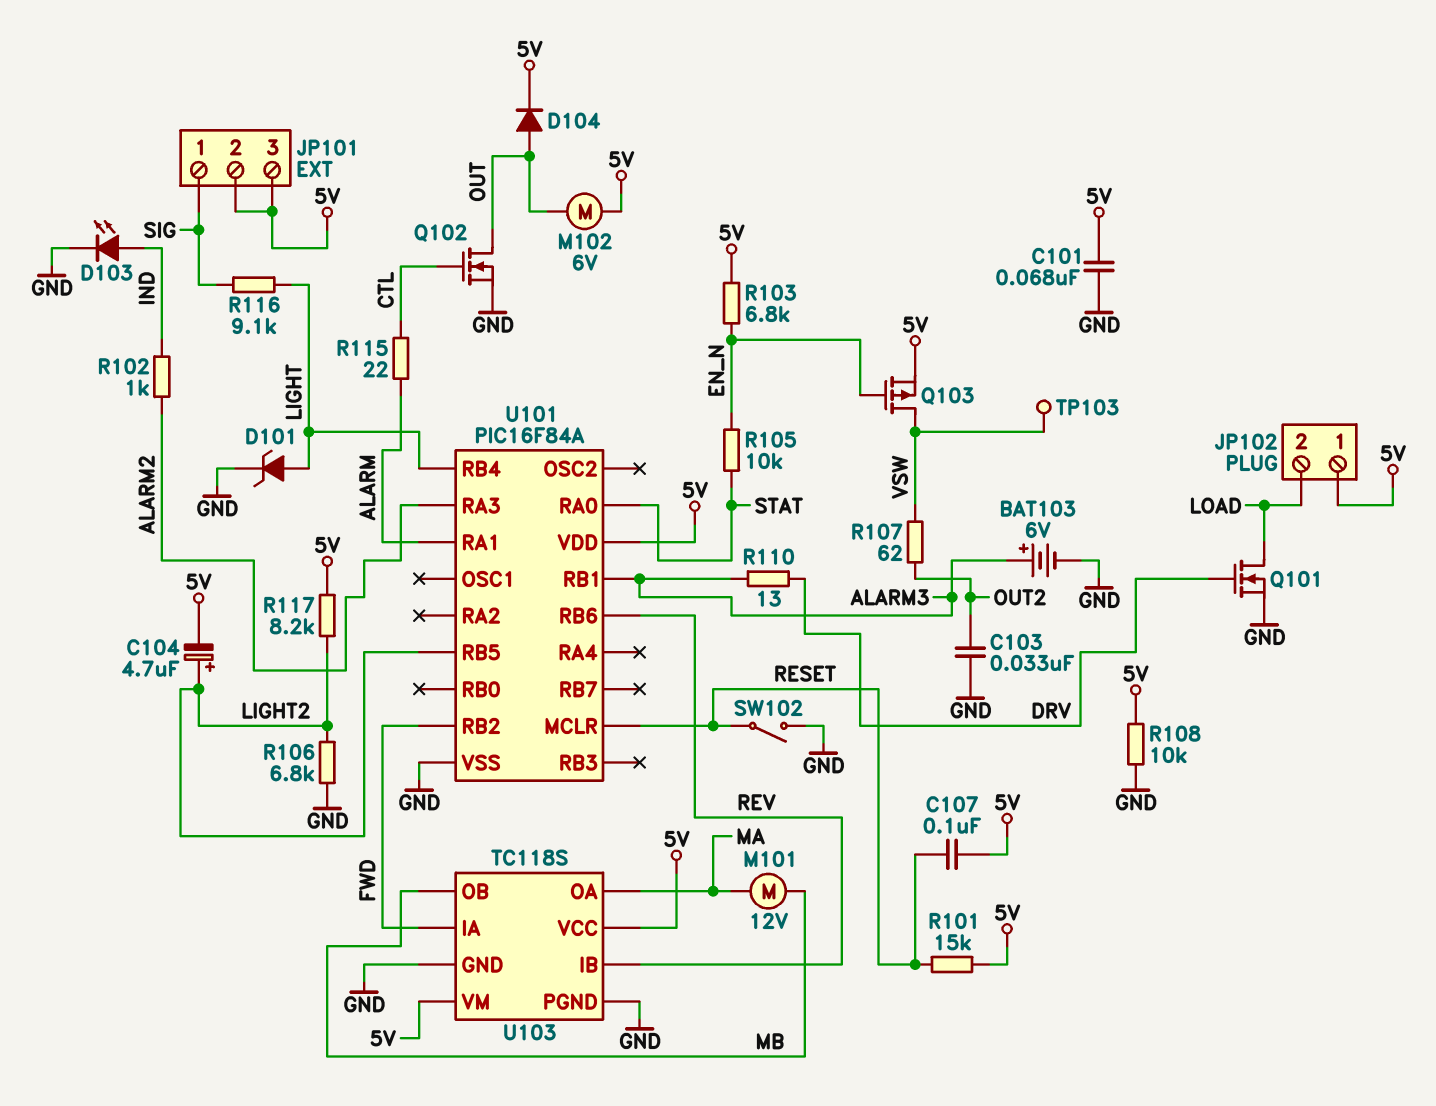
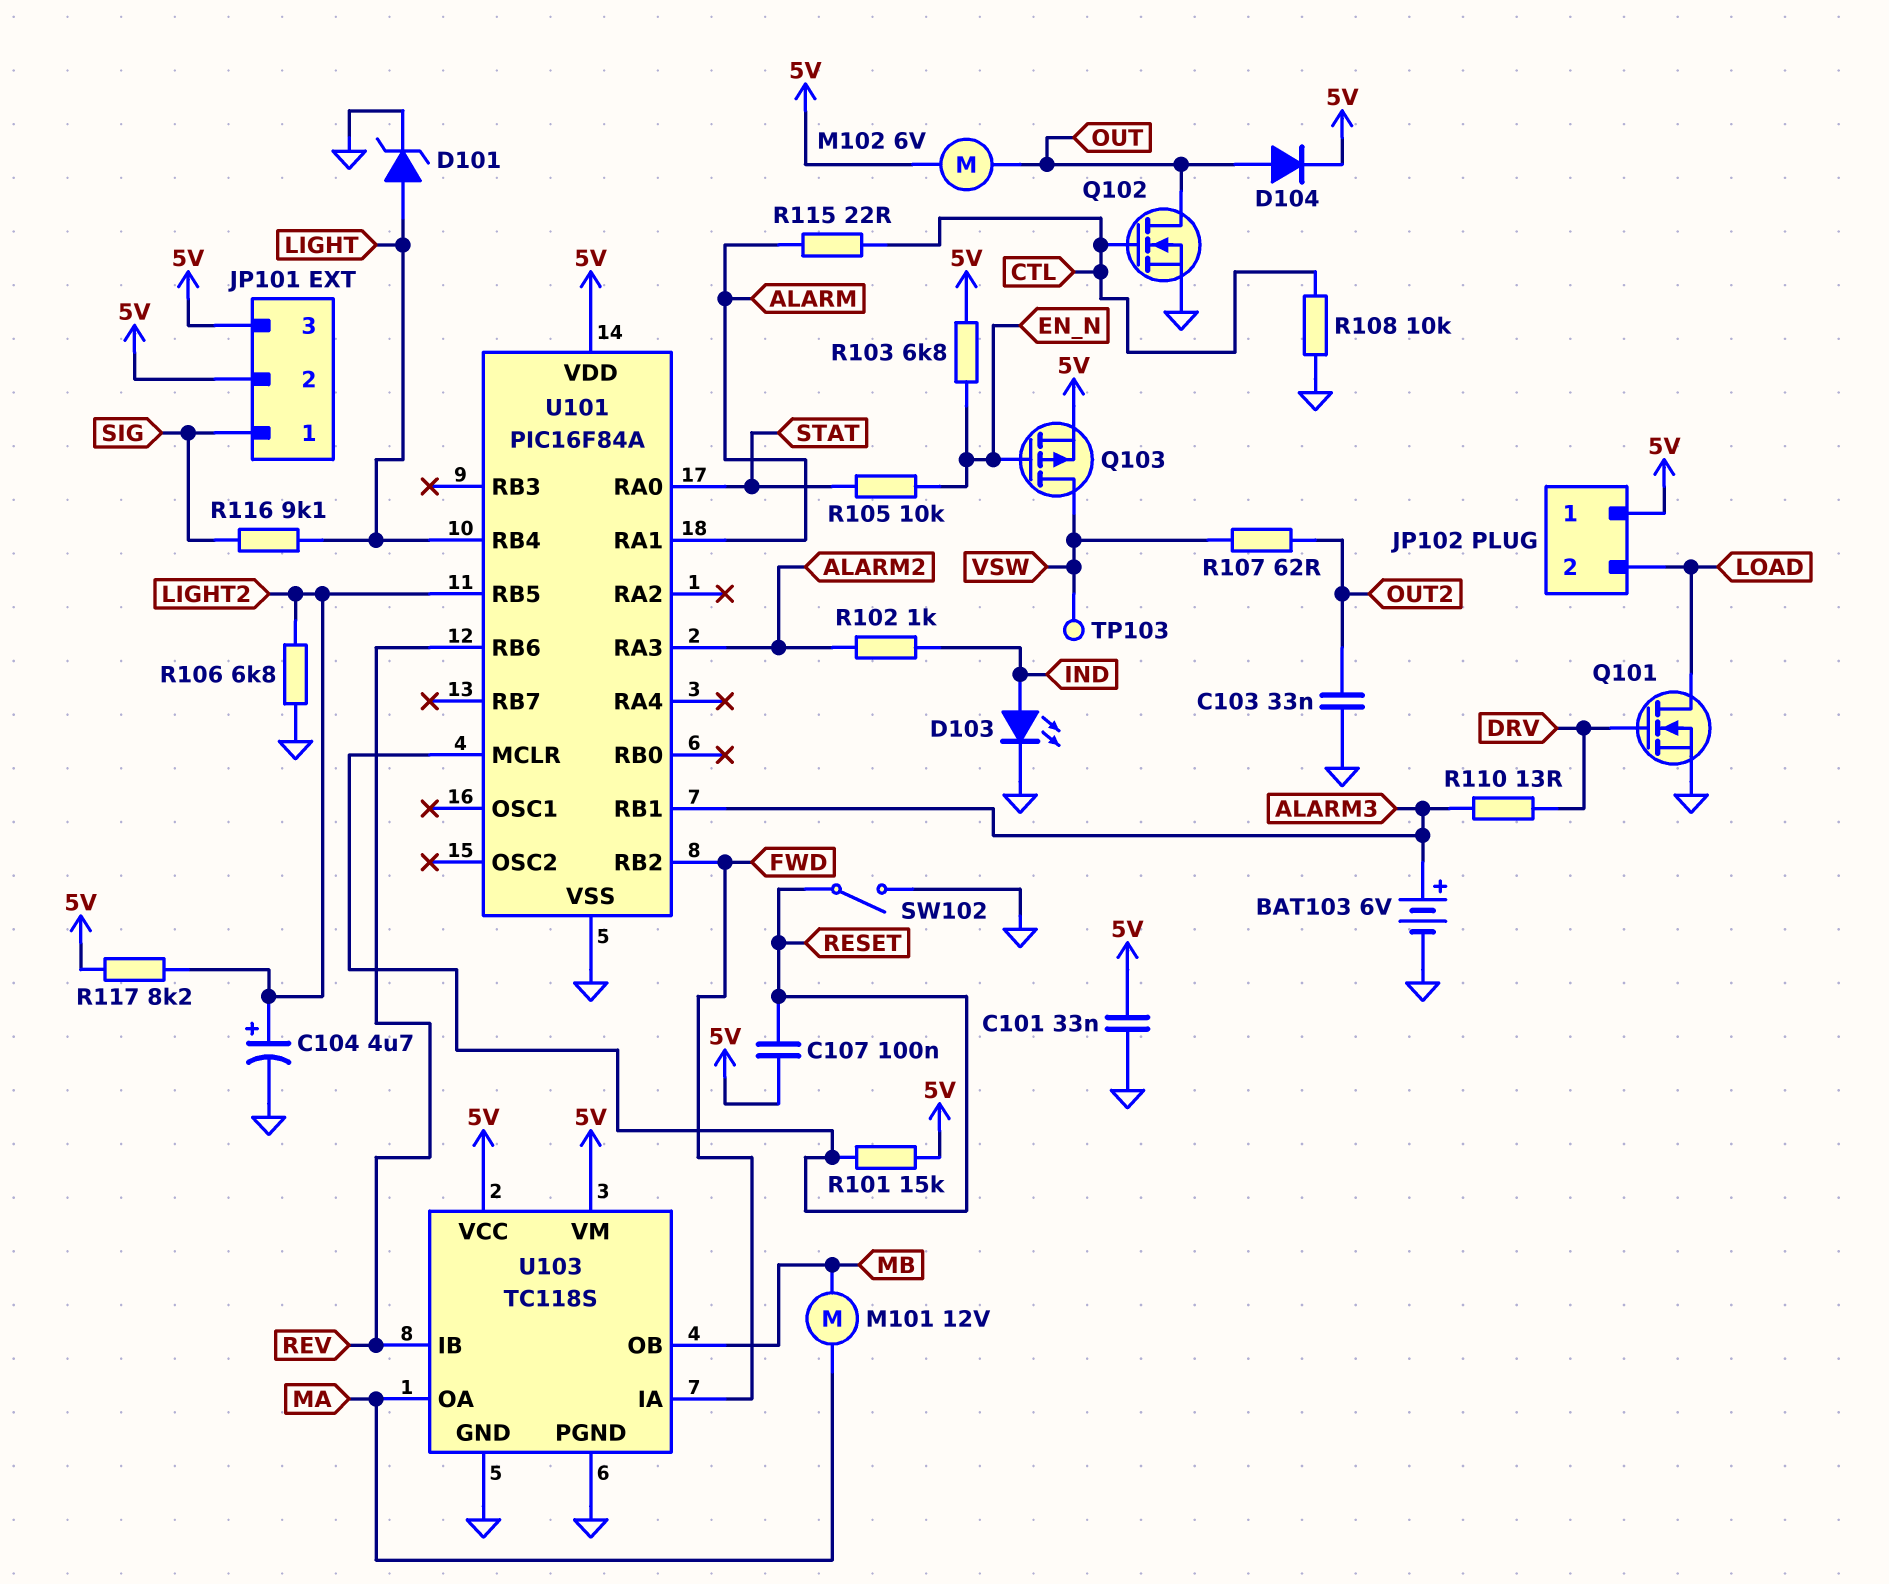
C101: 68nF (5V, GND) -> 33nF (5V, GND)
C104: 4.7uF (plus LIGHT2, minus 5V) -> 4.7uF (plus LIGHT2, minus GND)
R108: 10k (5V, GND) -> 10k (CTL, GND)

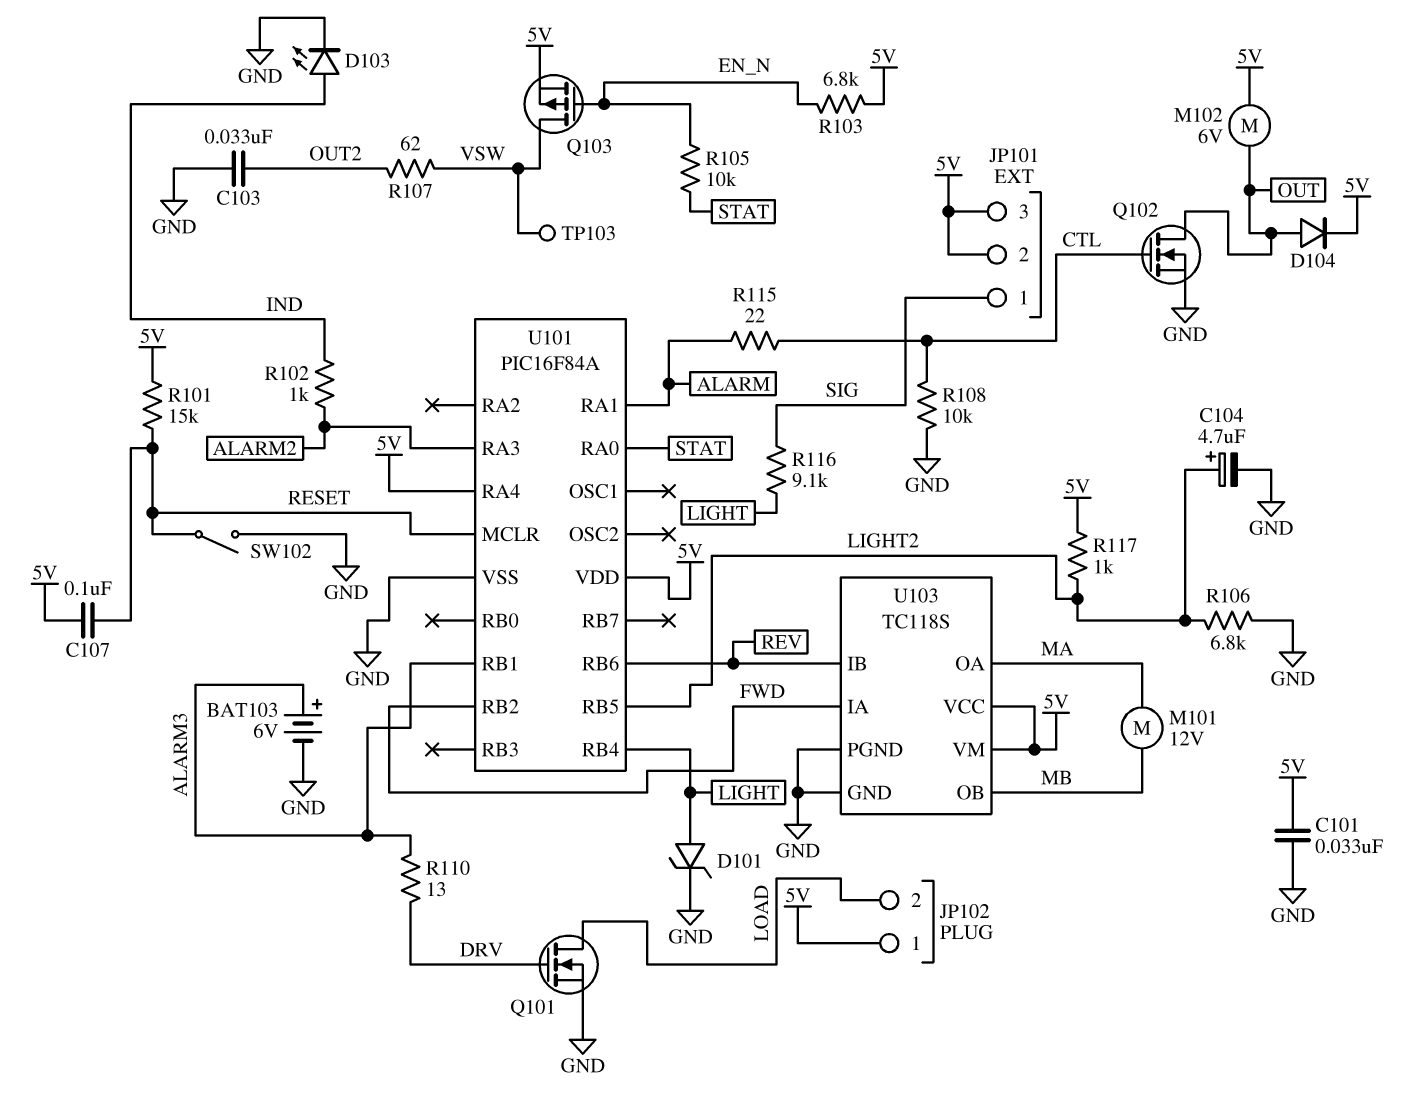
R117: 8.2k (5V, LIGHT2) -> 1k (5V, LIGHT2)
U101 pin RA4: none -> 5V

